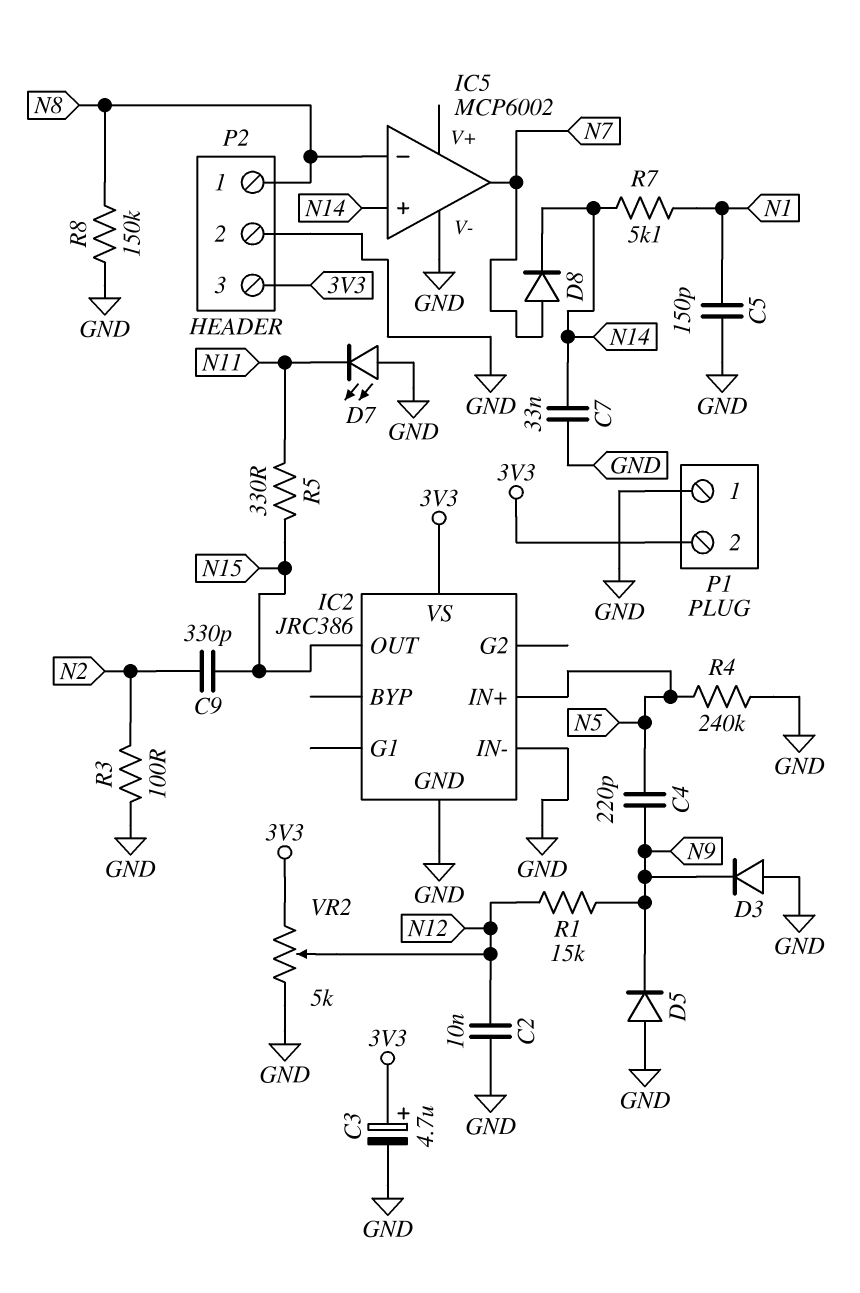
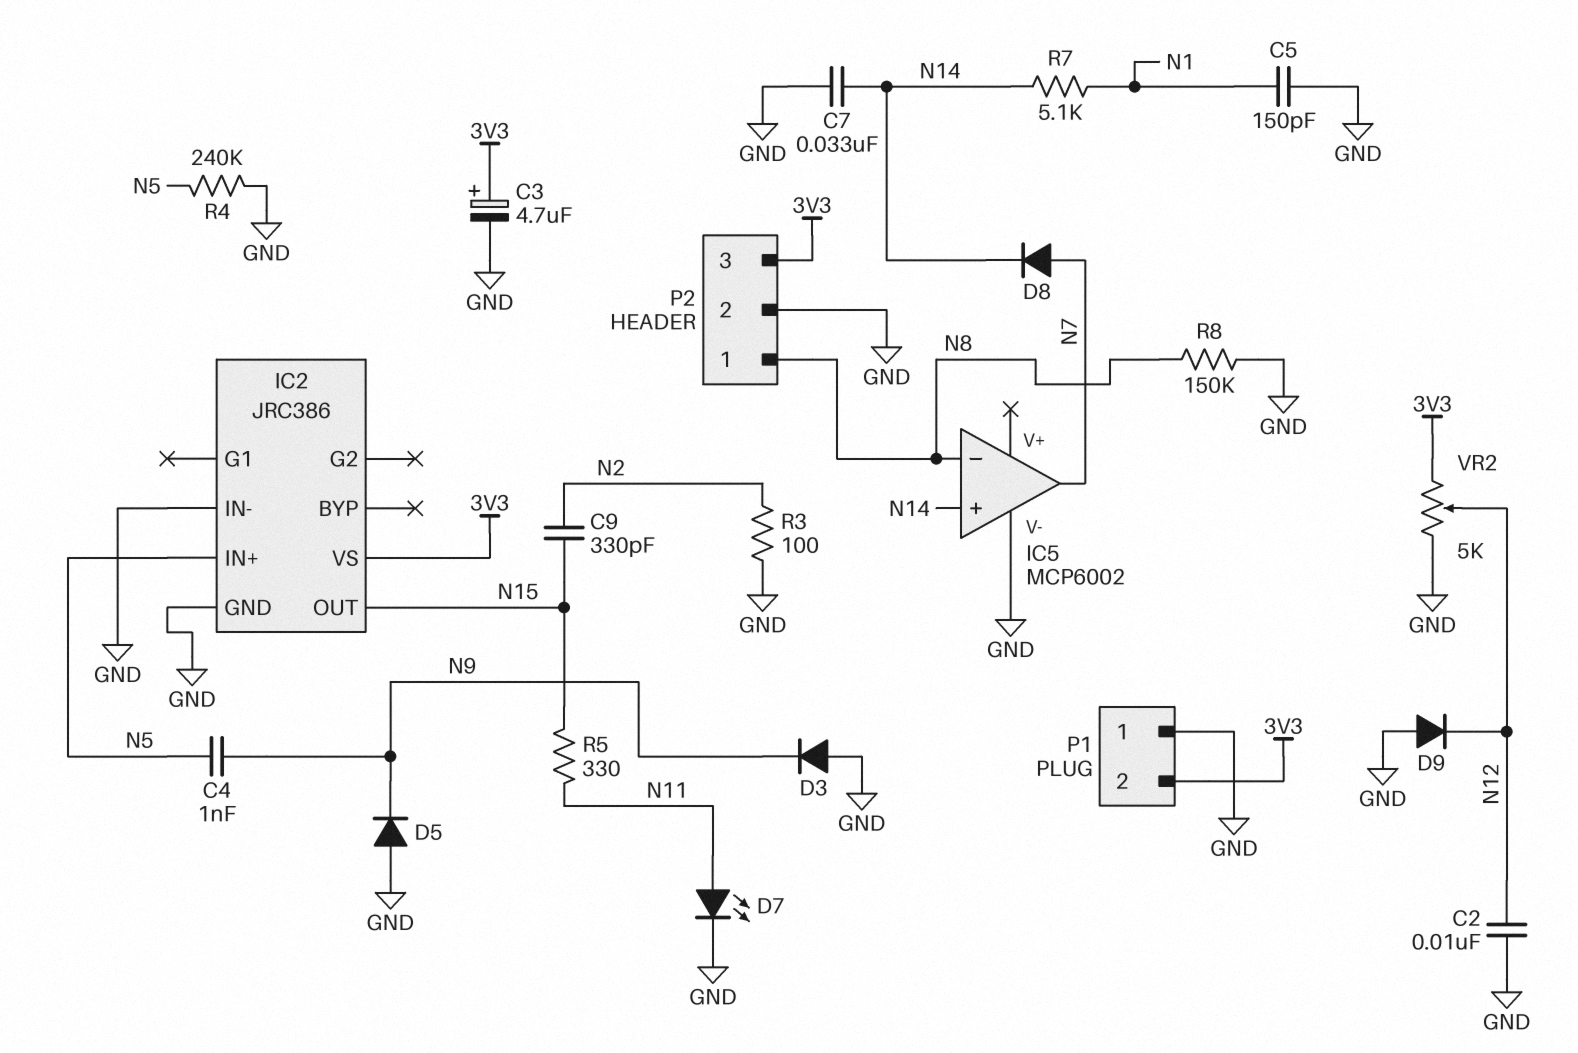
C4: 220pF (N5, N9) -> 1nF (N5, N9)
D7: LED (A GND, K N11) -> LED (A N11, K GND)
D9: none -> diode (A GND, K N12)
R1: 15k (N9, N12) -> none

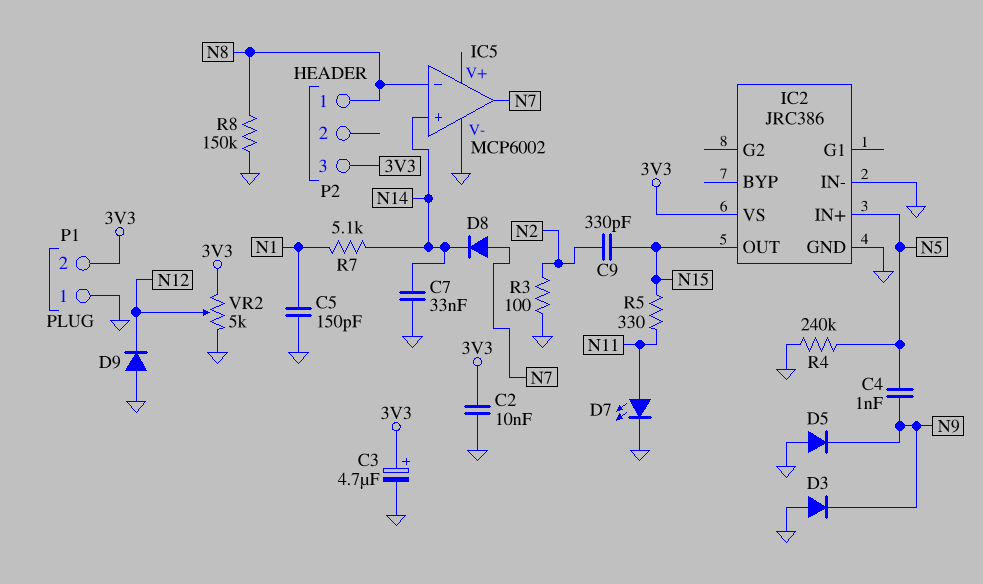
C2: 10nF (GND, N12) -> 10nF (3V3, GND)
P2 pin 2: GND -> none

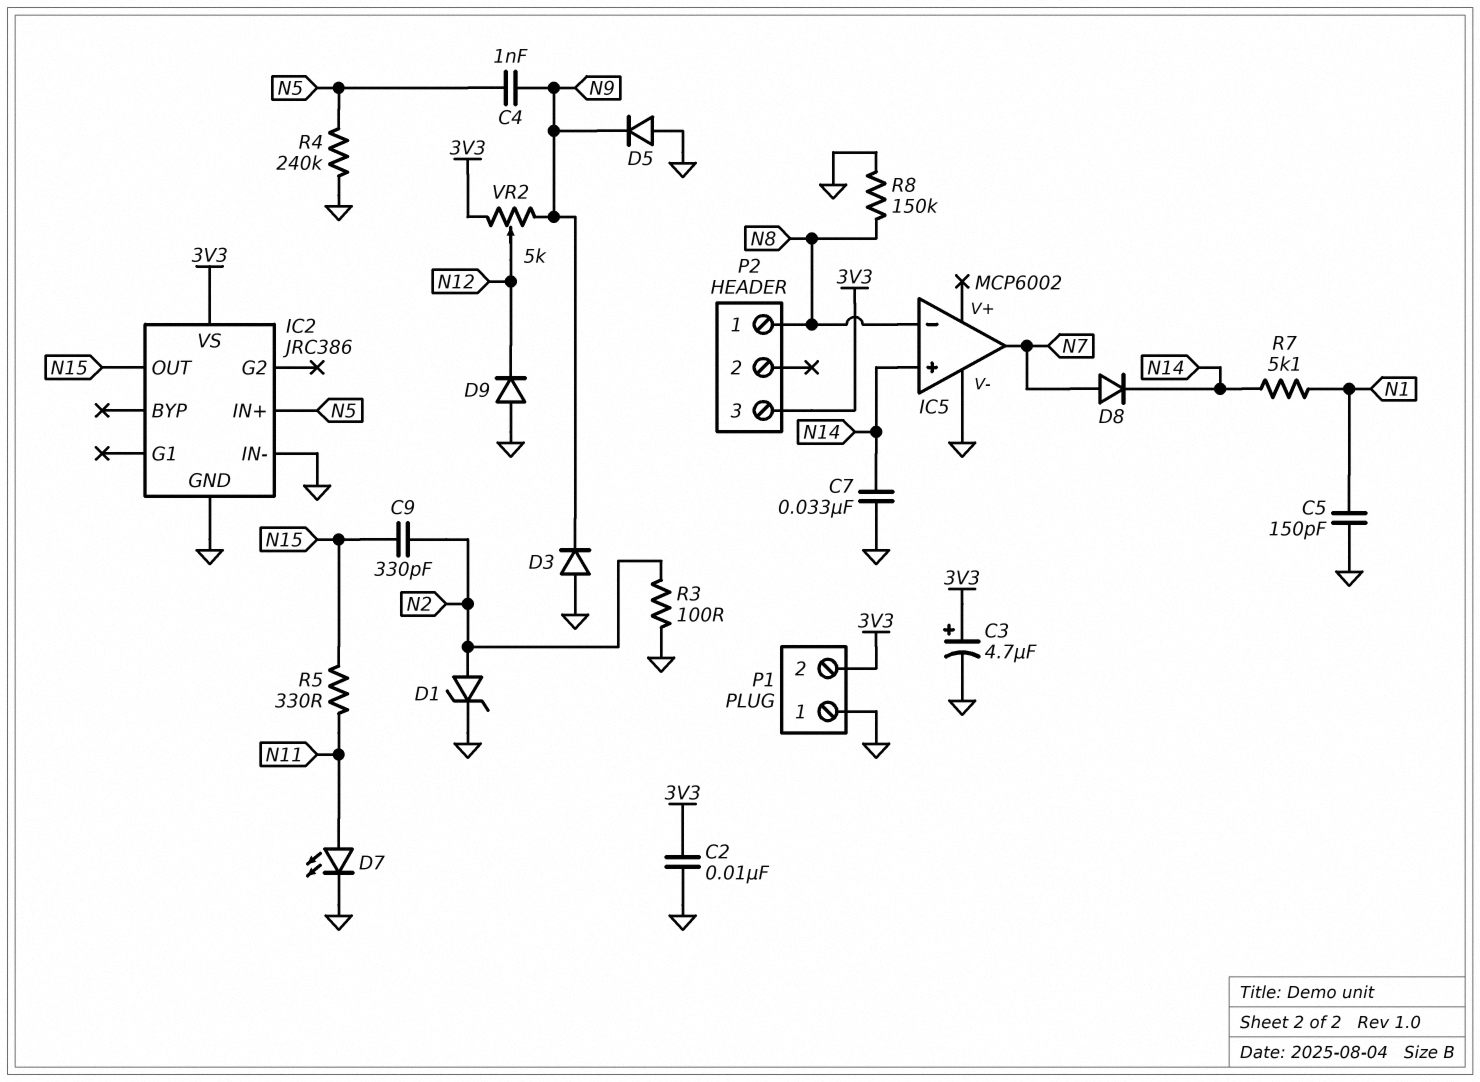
D1: none -> zener (A N2, K GND)
VR2: 5k (3V3, GND, wiper N12) -> 5k (3V3, N9, wiper N12)

